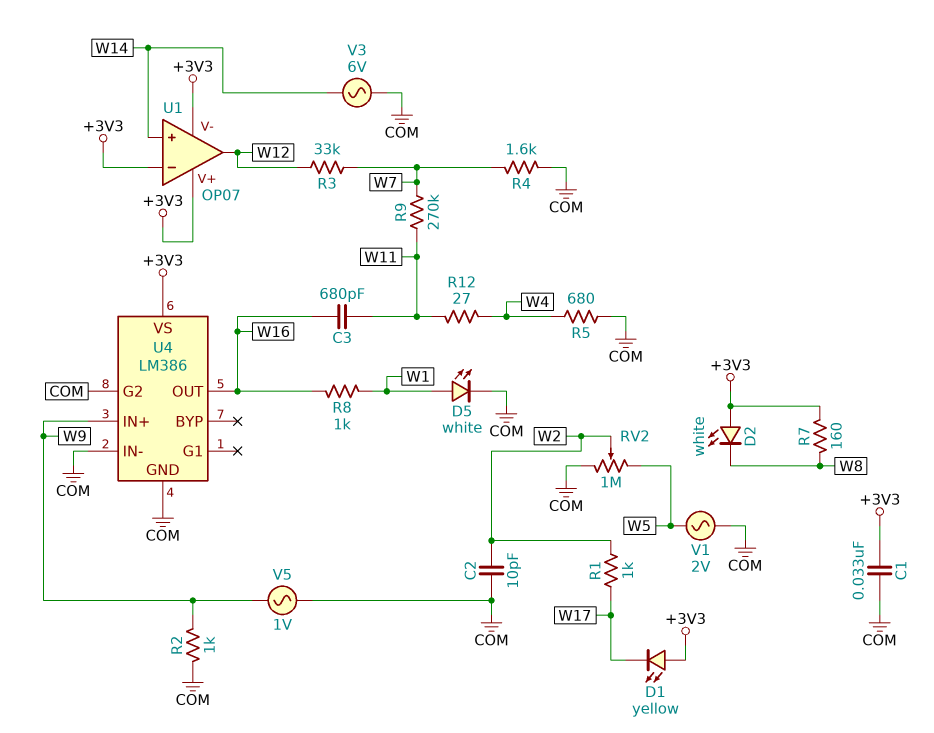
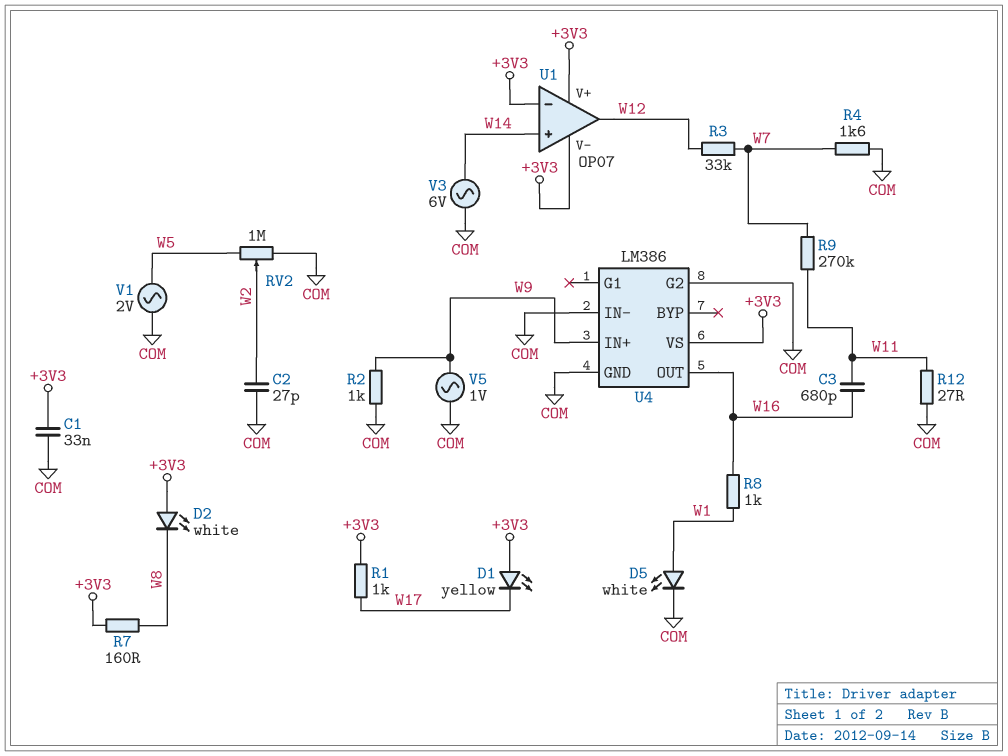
C2: 10pF (COM, W2) -> 27pF (COM, W2)
R1: 1k (W2, W17) -> 1k (+3V3, W17)
R5: 680 (COM, W4) -> none
R12: 27 (W4, W11) -> 27 (COM, W11)

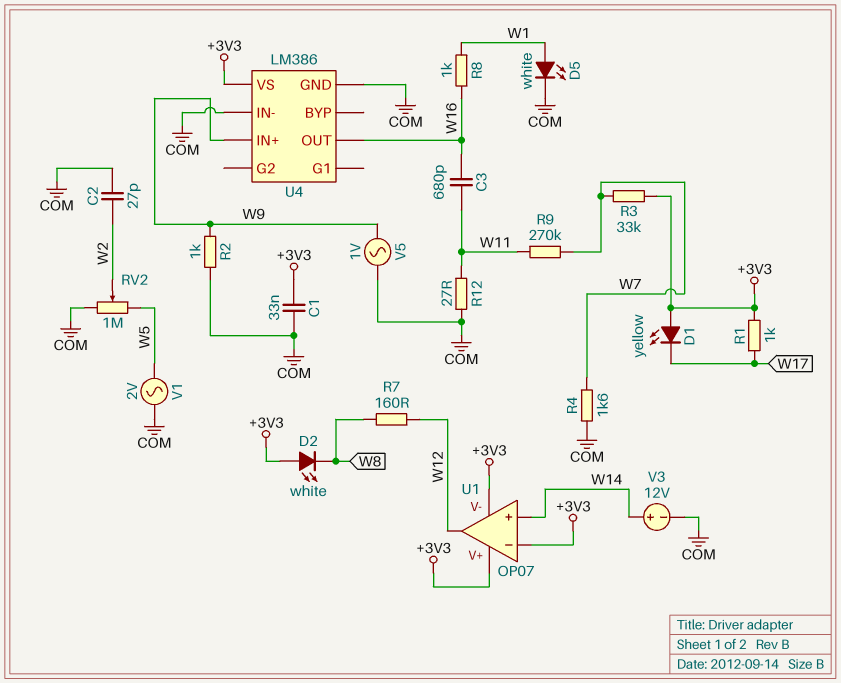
R3: 33k (W7, W12) -> 33k (+3V3, W7)
R7: 160 (+3V3, W8) -> 160 (W8, W12)
U4 pin G2: COM -> none
V3: AC 6V (COM, W14) -> 12V (plus W14, minus COM)

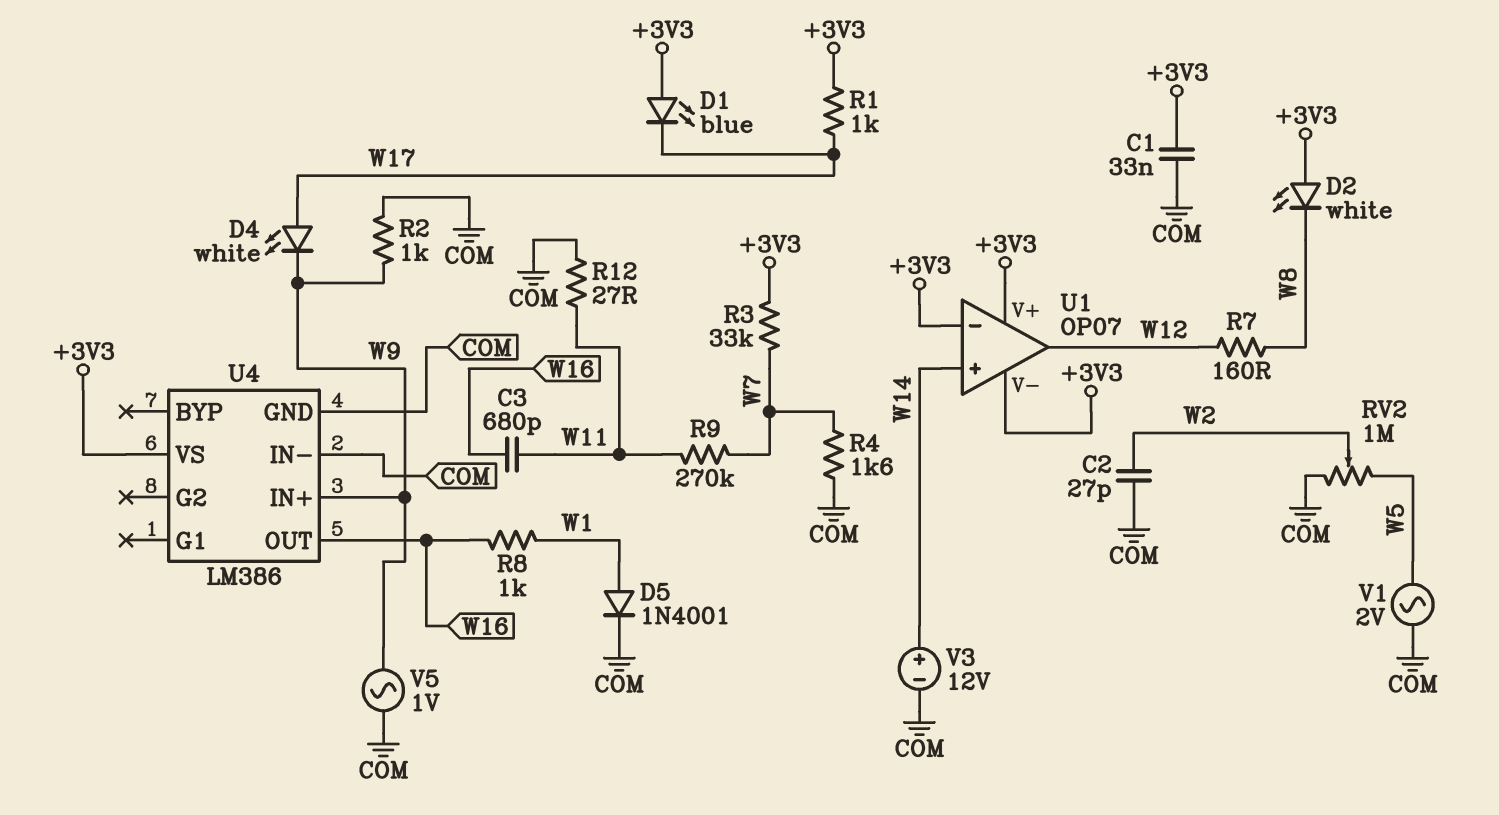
D1: LED yellow (A +3V3, K W17) -> LED blue (A +3V3, K W17)
D4: none -> LED white (A W17, K W9)
D5: LED white (A W1, K COM) -> diode 1N4001 (A W1, K COM)

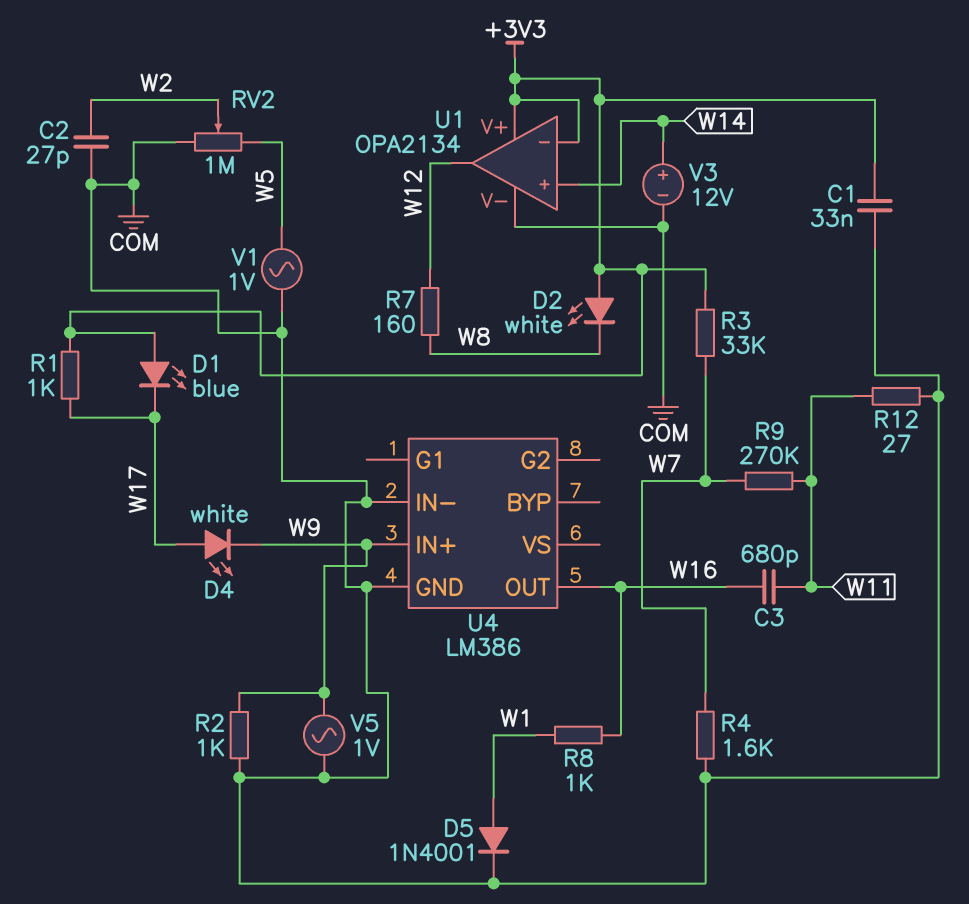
U1: OP07 -> OPA2134
U1 pin V-: +3V3 -> COM
U4 pin VS: +3V3 -> none
V1: AC 2V (COM, W5) -> AC 1V (COM, W5)

